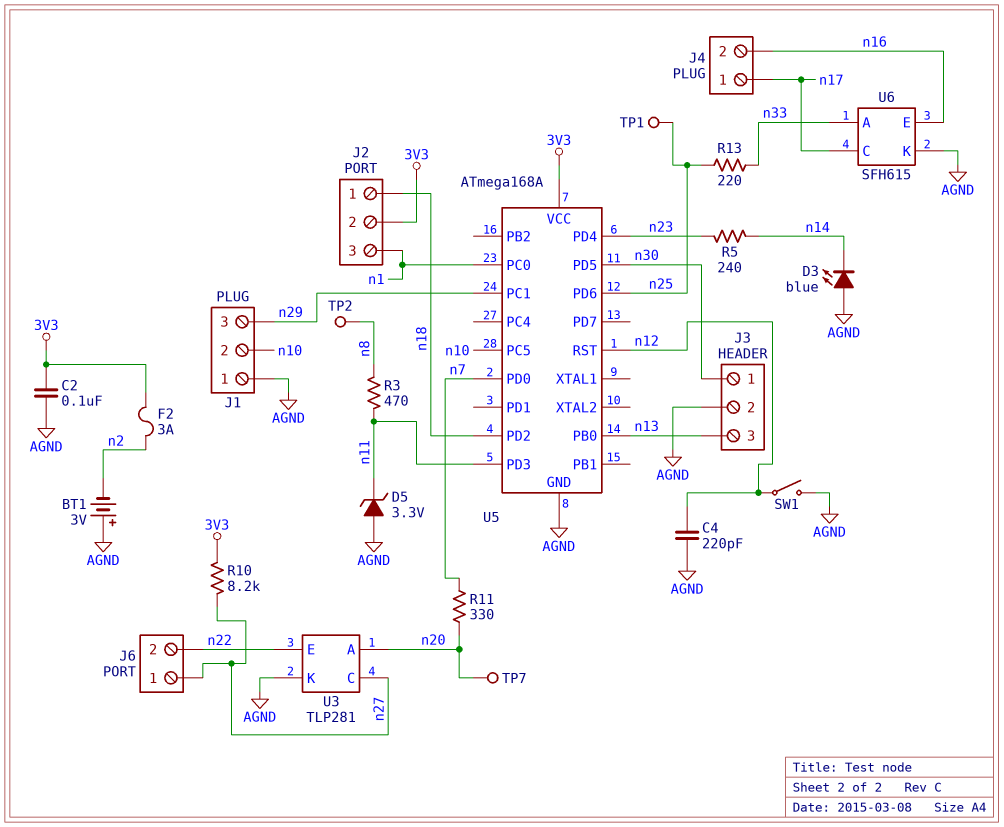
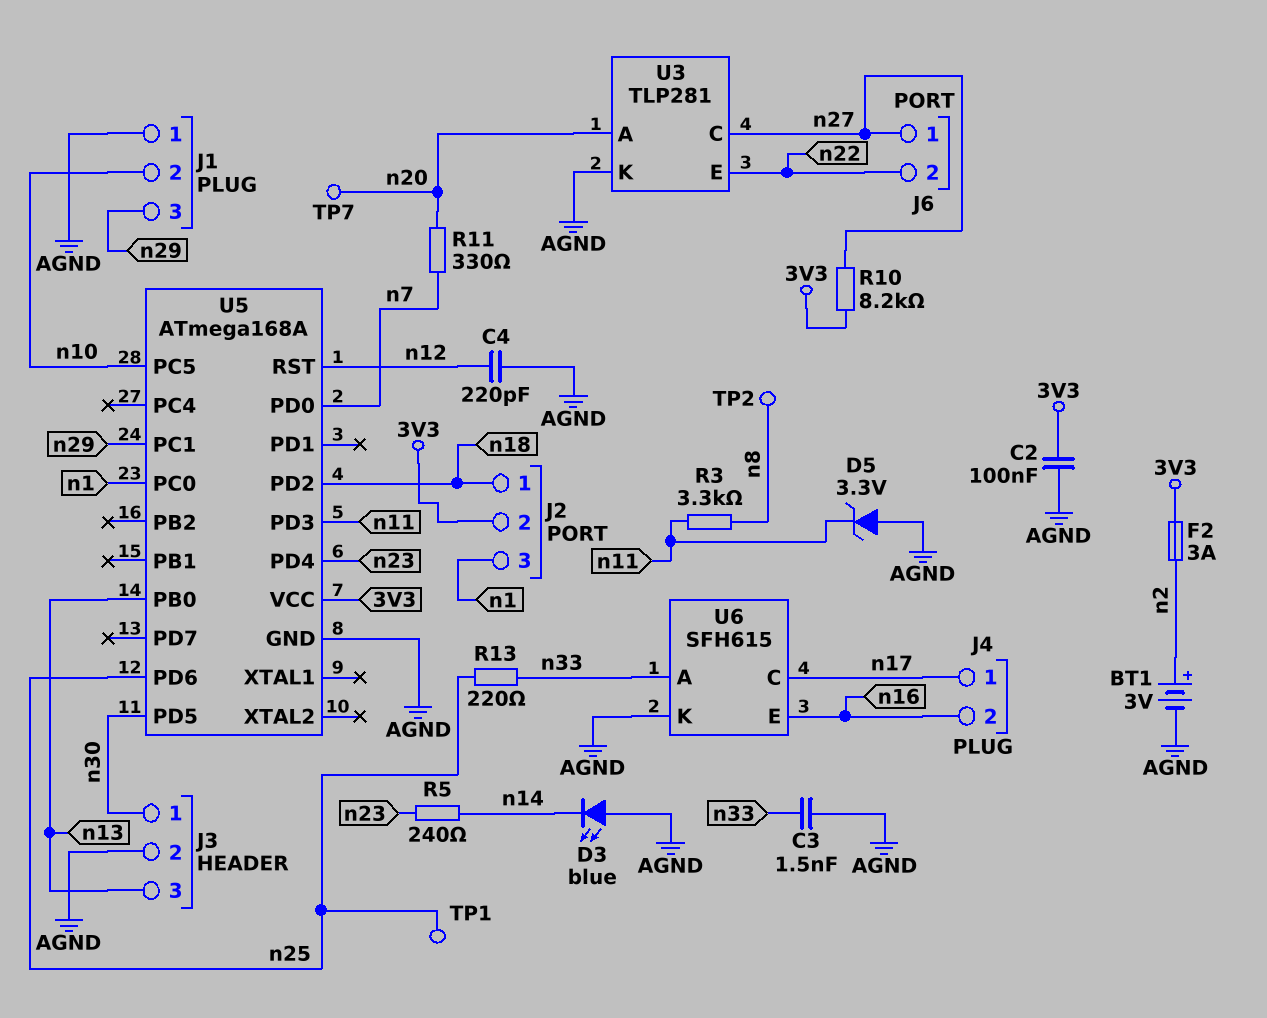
BT1: 3V (plus AGND, minus n2) -> 3V (plus n2, minus AGND)
C3: none -> 1.5nF (AGND, n33)
R3: 470 (n8, n11) -> 3.3k (n8, n11)
SW1: switch (AGND, n12) -> none

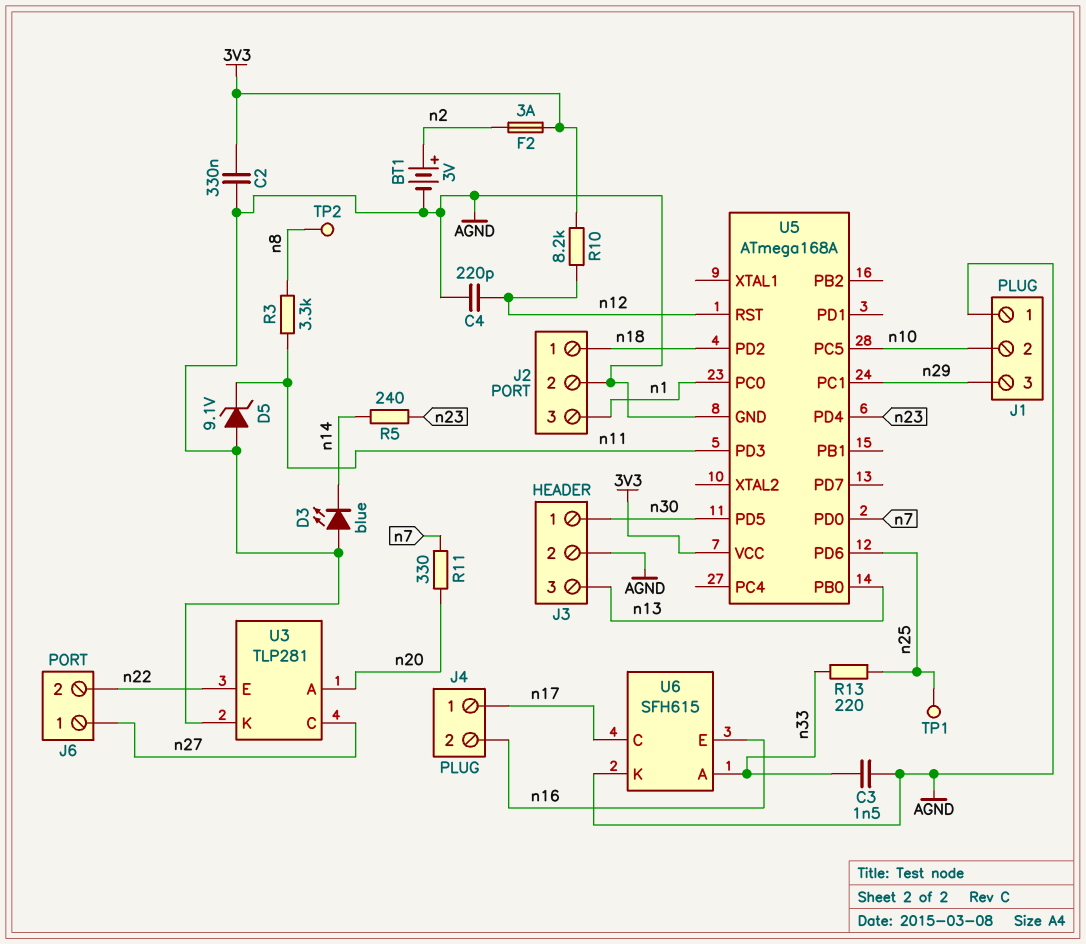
C2: 100nF (3V3, AGND) -> 330nF (3V3, AGND)
D5: zener 3.3V (A AGND, K n11) -> zener 9.1V (A AGND, K n11)
J2 pin 2: 3V3 -> AGND
R10: 8.2k (3V3, n27) -> 8.2k (3V3, n12)
TP7: test point (n20) -> none

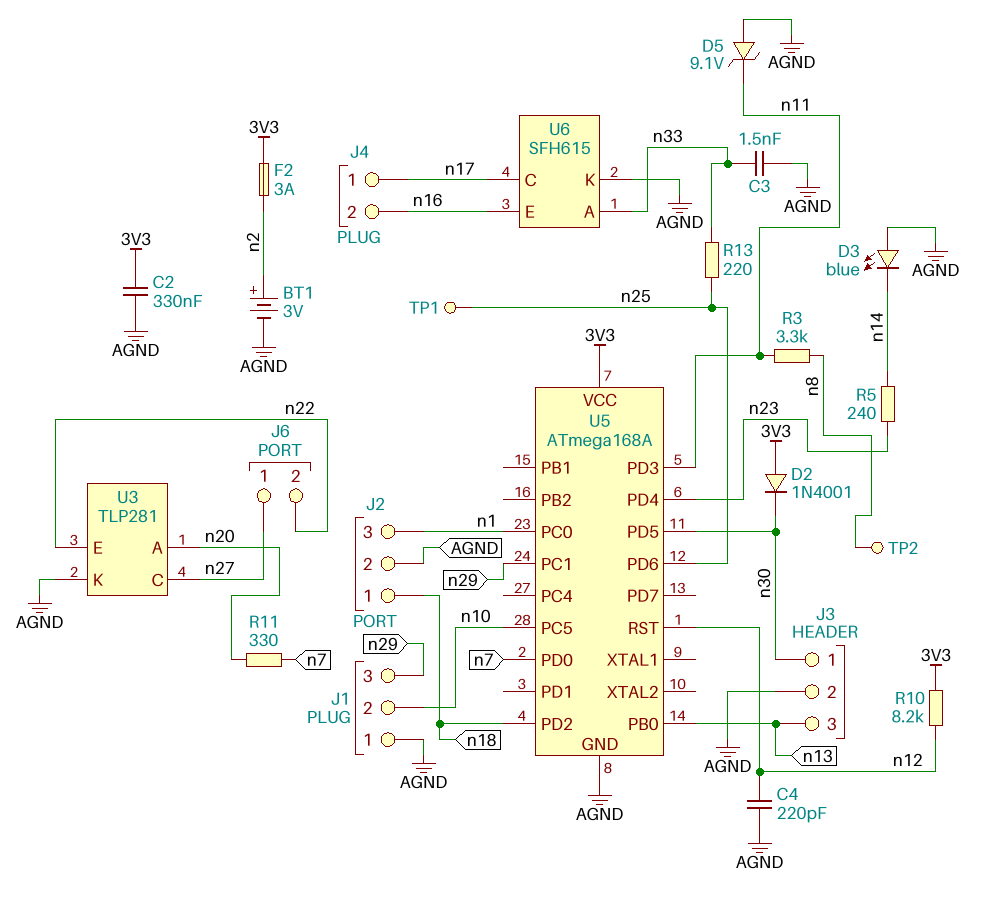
D2: none -> diode 1N4001 (A 3V3, K n30)

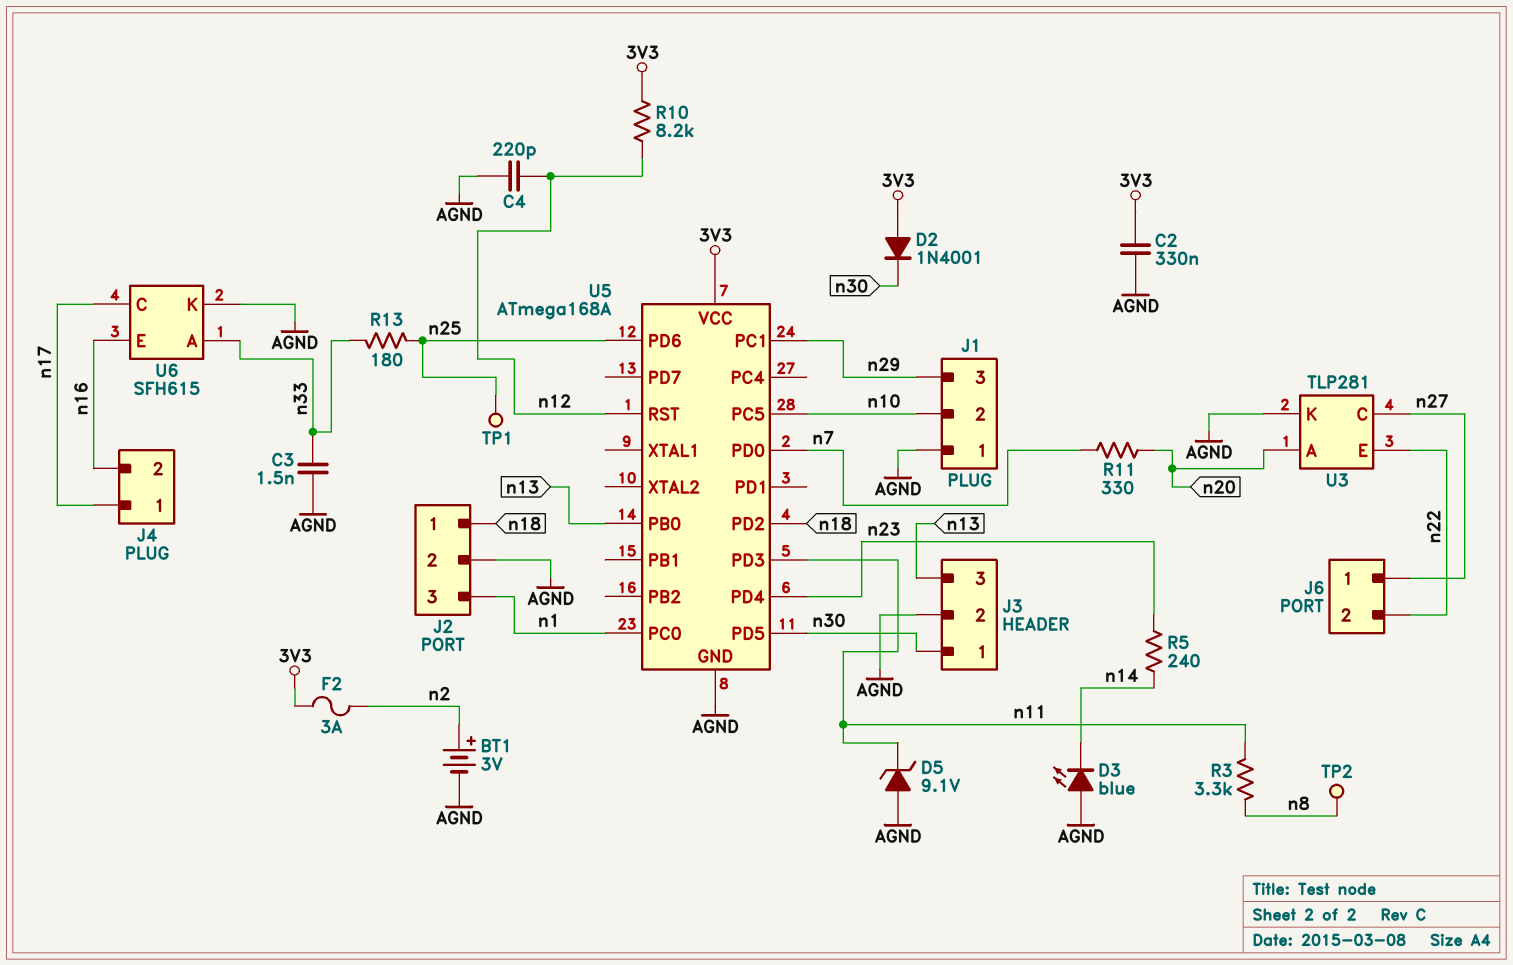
R13: 220 (n25, n33) -> 180 (n25, n33)

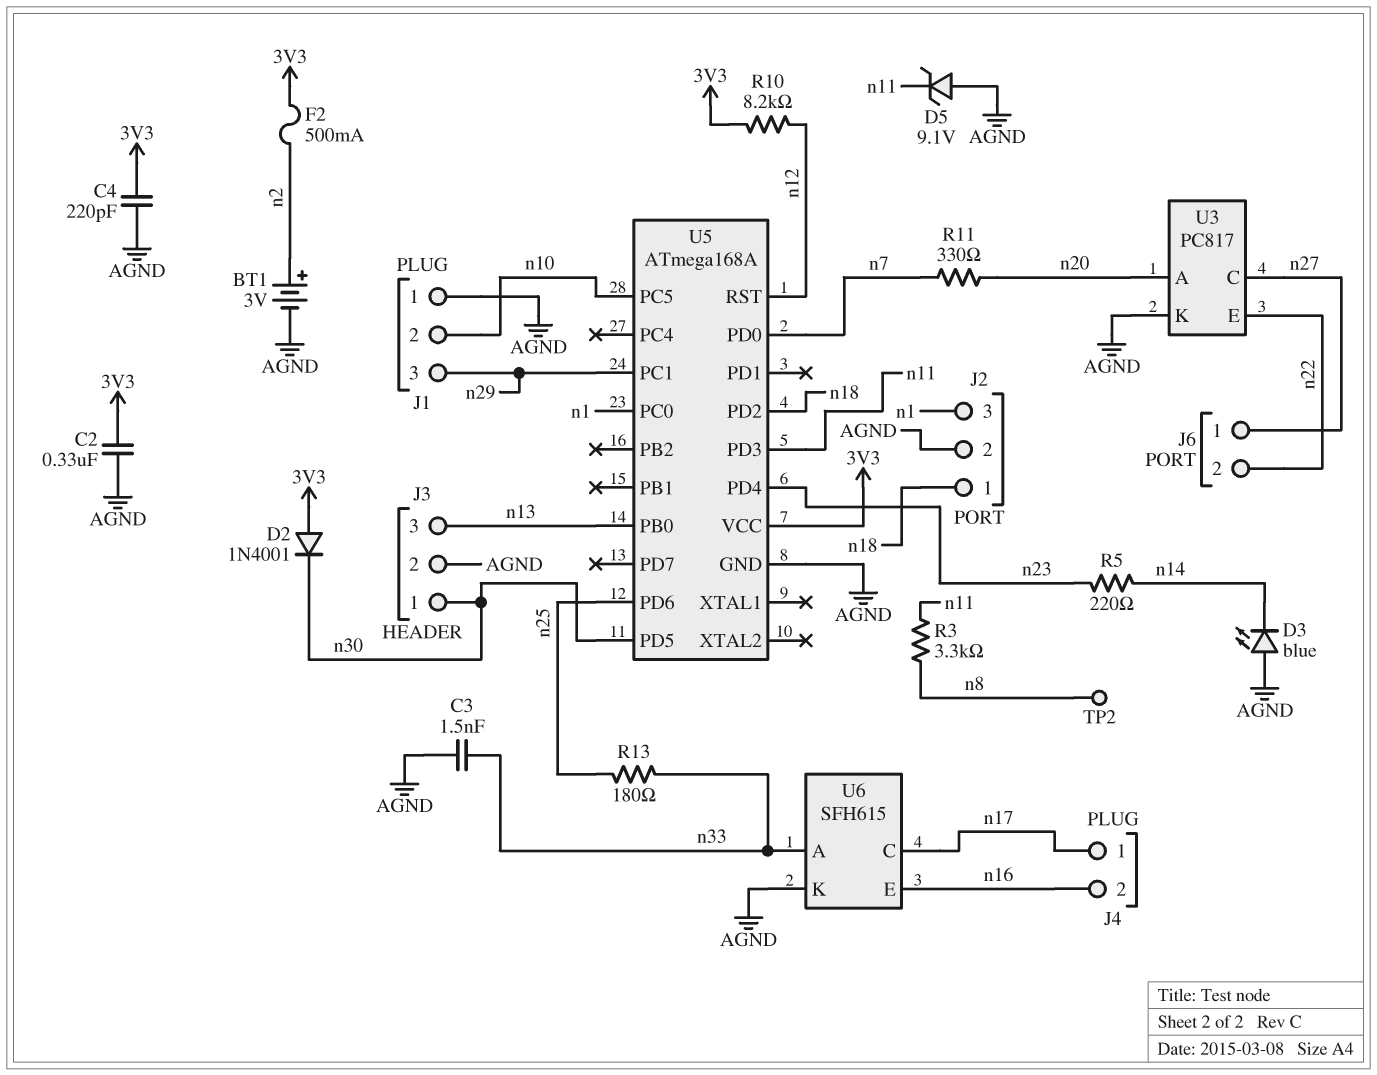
C4: 220pF (AGND, n12) -> 220pF (3V3, AGND)
F2: 3A (3V3, n2) -> 500mA (3V3, n2)
R5: 240 (n14, n23) -> 220 (n14, n23)
TP1: test point (n25) -> none
U3: TLP281 -> PC817

